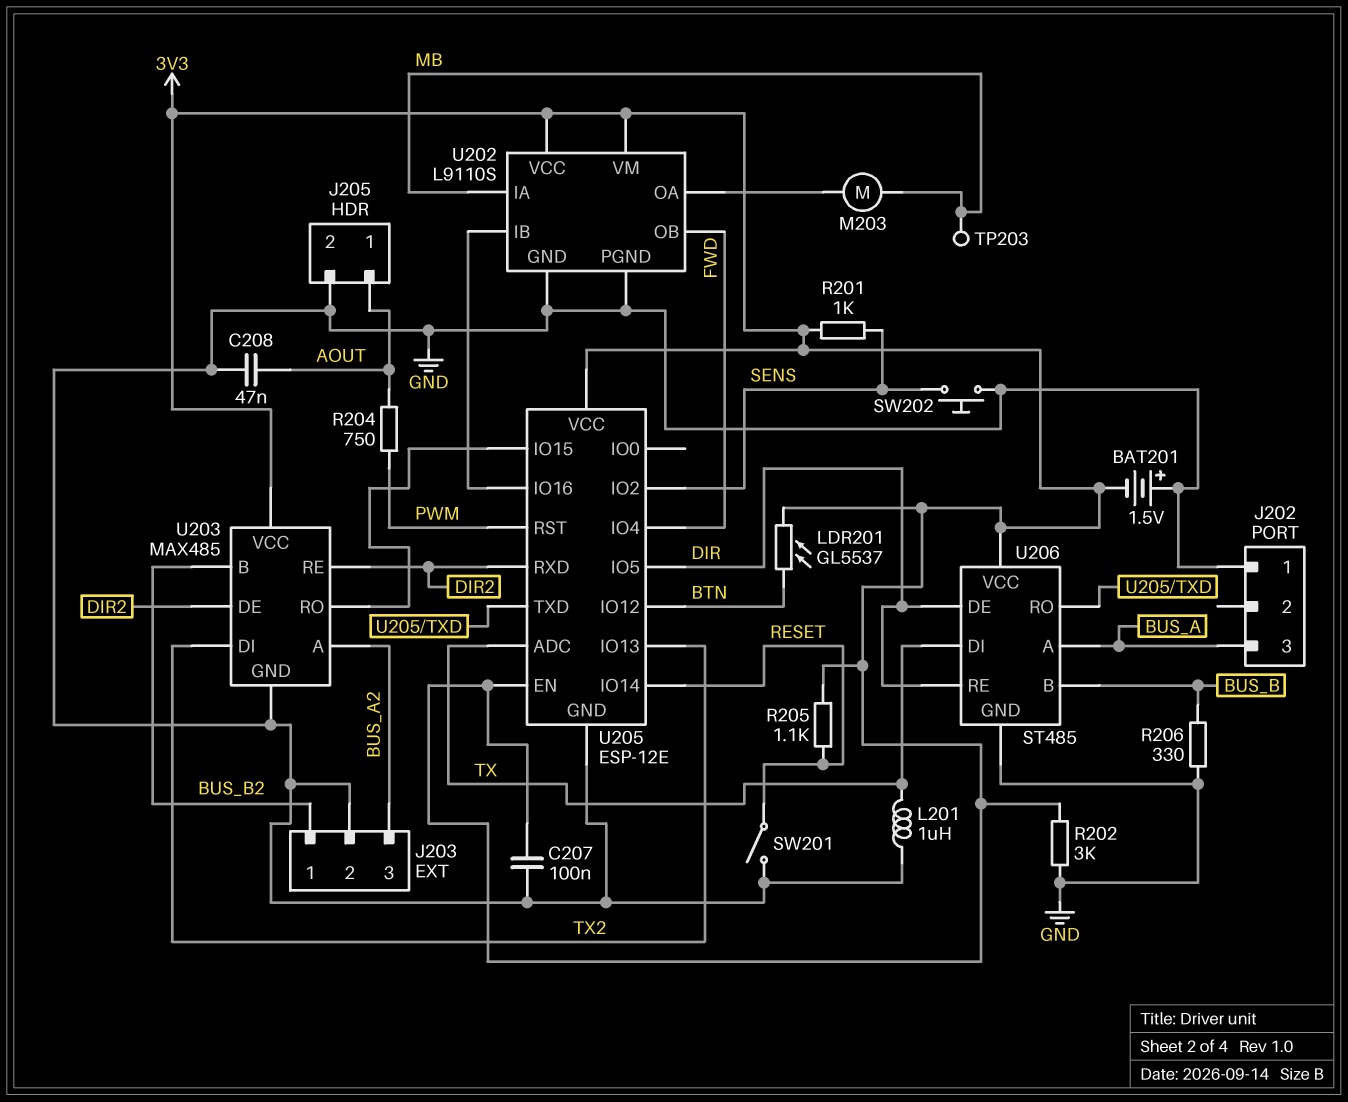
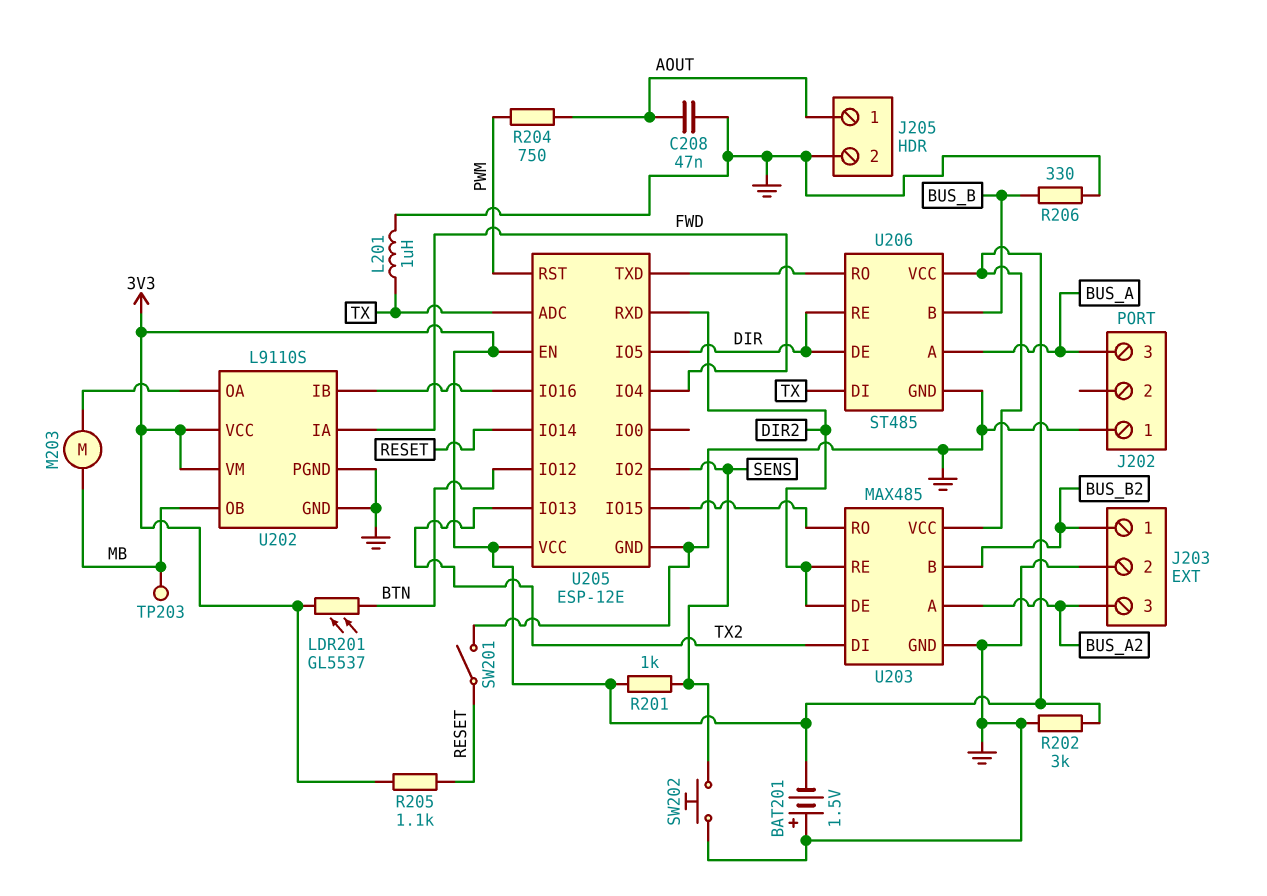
C207: 100nF (3V3, GND) -> none
U202 pin IA: MB -> FWD
U202 pin OB: FWD -> MB

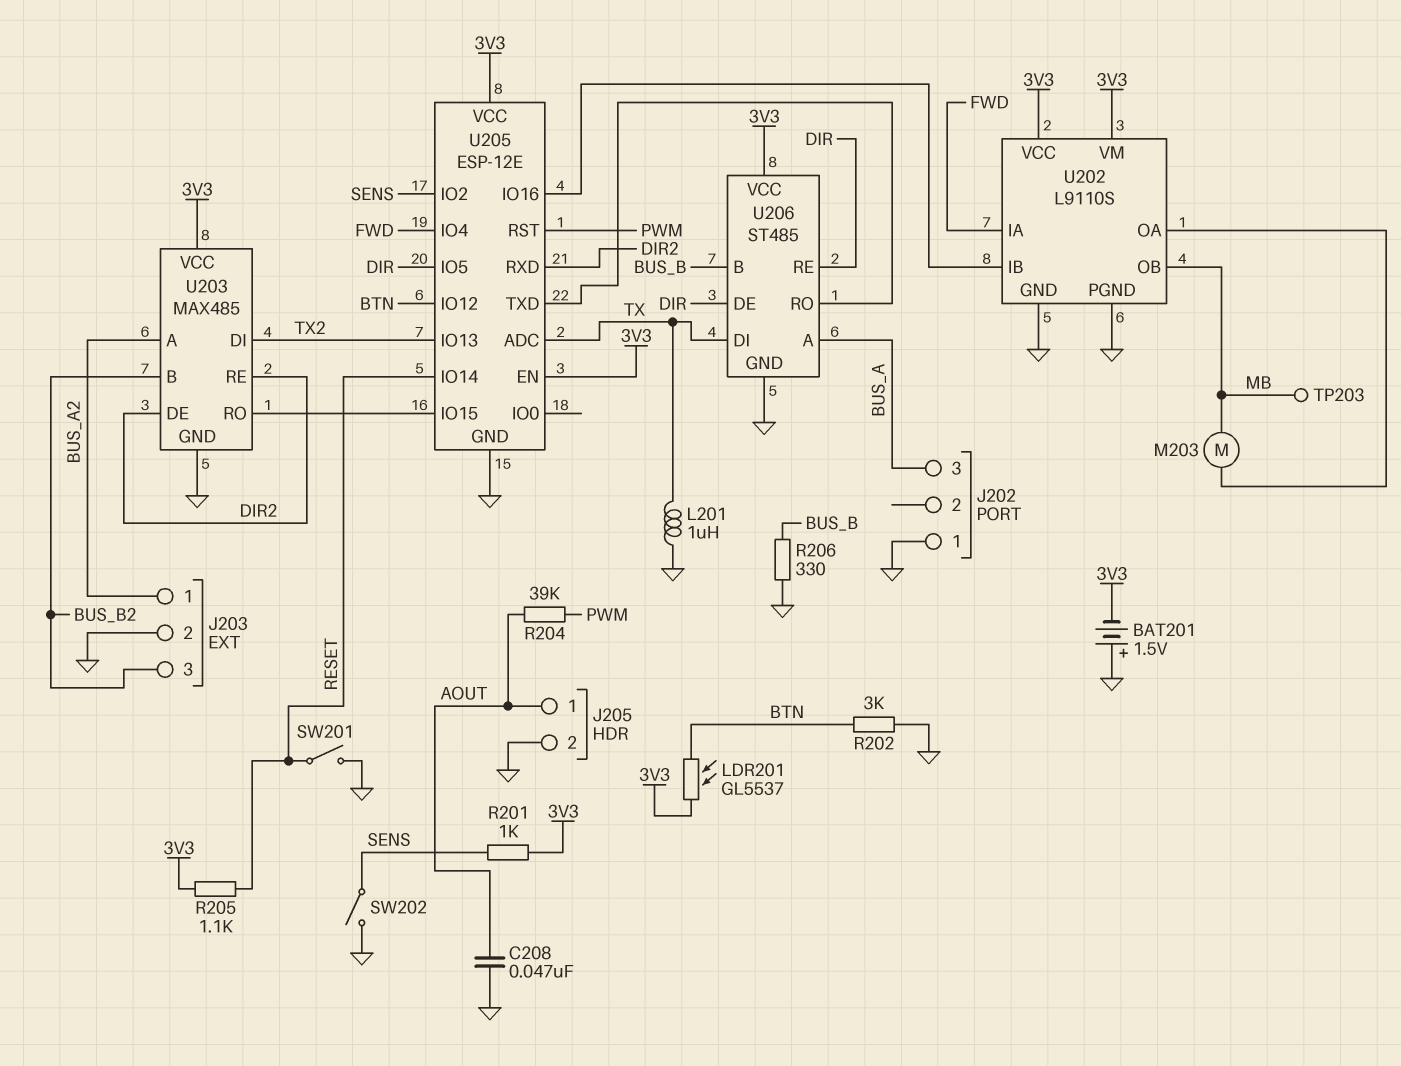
J203 pin 1: BUS_B2 -> BUS_A2
J203 pin 3: BUS_A2 -> BUS_B2
R202: 3k (3V3, GND) -> 3k (BTN, GND)
R204: 750 (AOUT, PWM) -> 39k (AOUT, PWM)
SW202: button (GND, SENS) -> switch (GND, SENS)

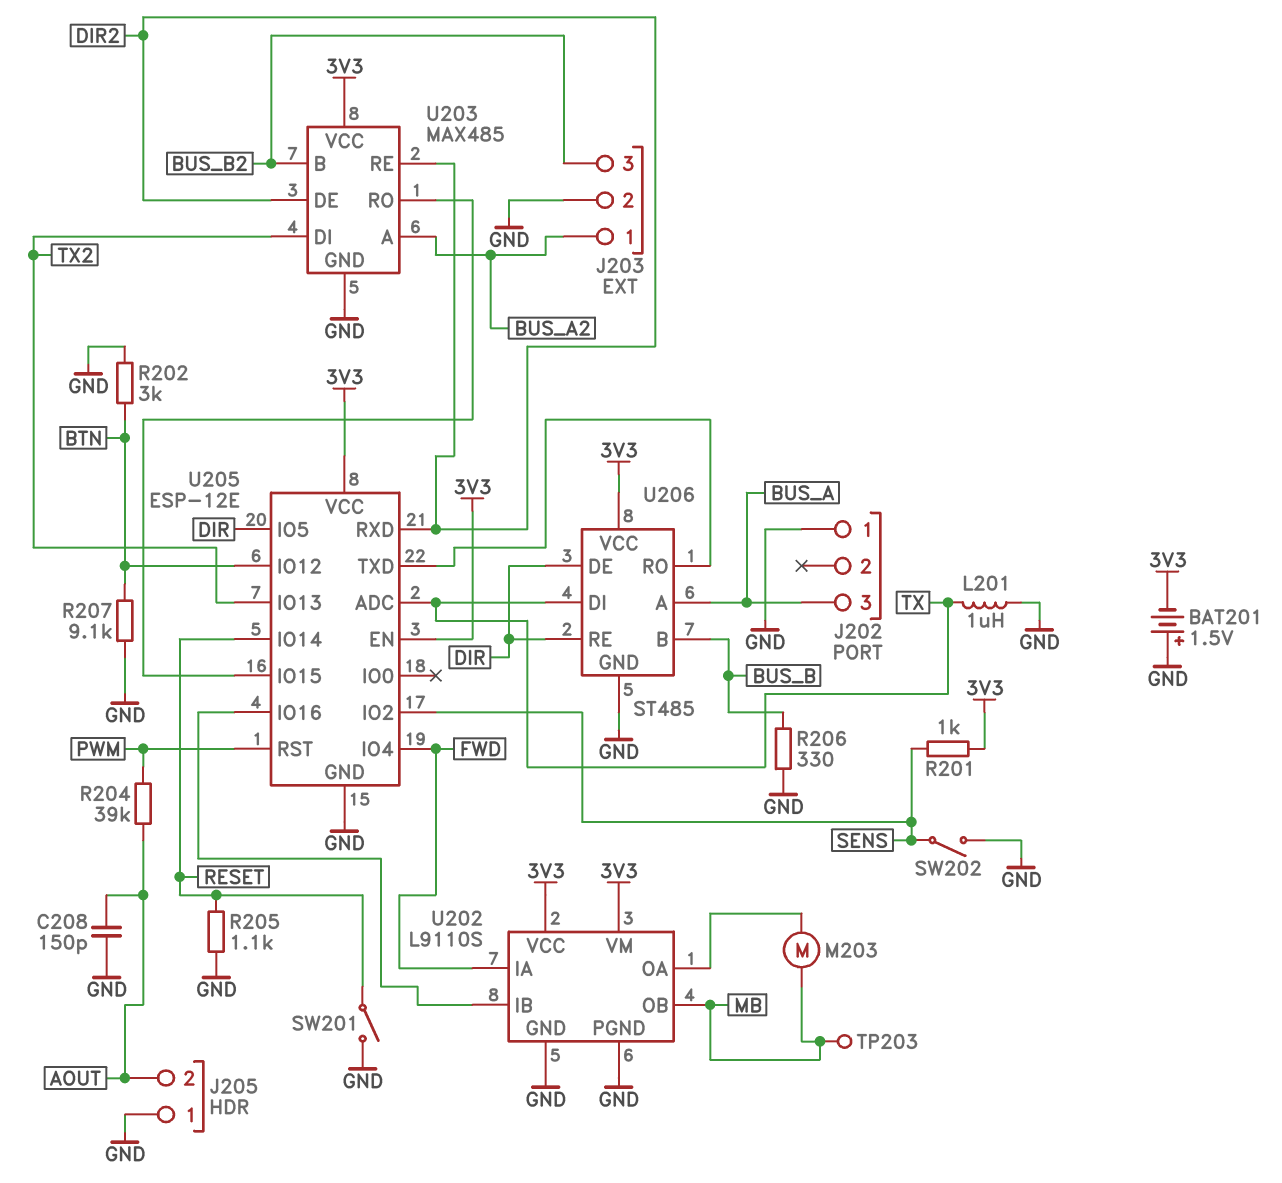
C208: 47nF (AOUT, GND) -> 150pF (AOUT, GND)
J205 pin 1: AOUT -> GND
J205 pin 2: GND -> AOUT
LDR201: GL5537 (3V3, BTN) -> none
R205: 1.1k (3V3, RESET) -> 1.1k (GND, RESET)
R207: none -> 9.1k (BTN, GND)

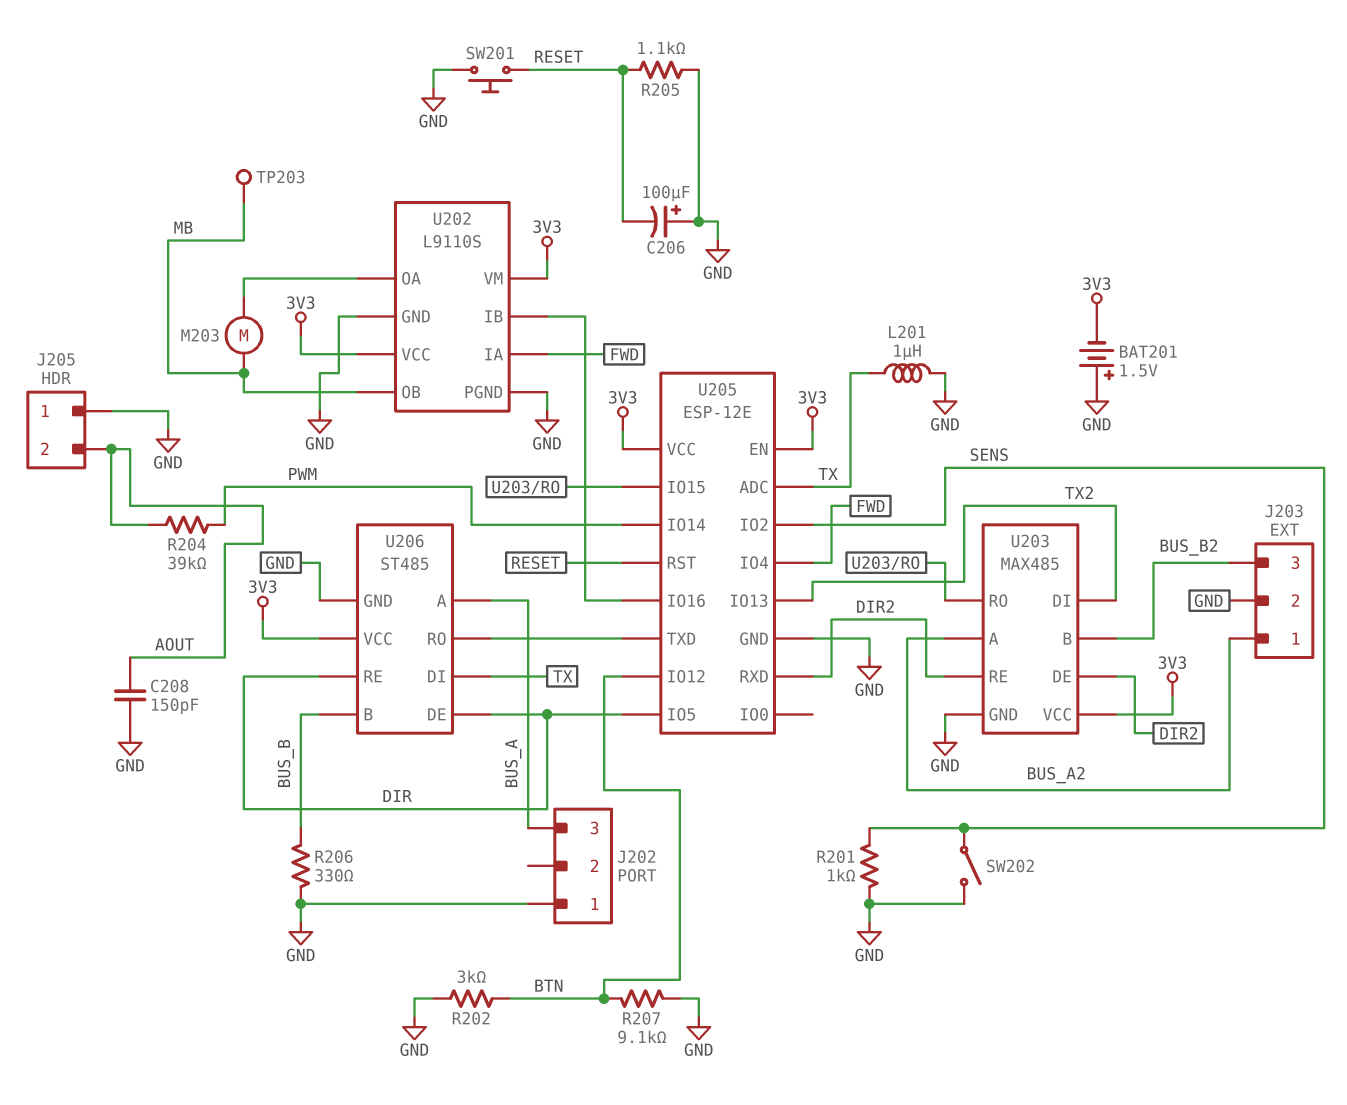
C206: none -> 100uF (plus GND, minus RESET)
R201: 1k (3V3, SENS) -> 1k (GND, SENS)
SW201: switch (GND, RESET) -> button (GND, RESET)
U205 pin IO14: RESET -> PWM
U205 pin RST: PWM -> RESET

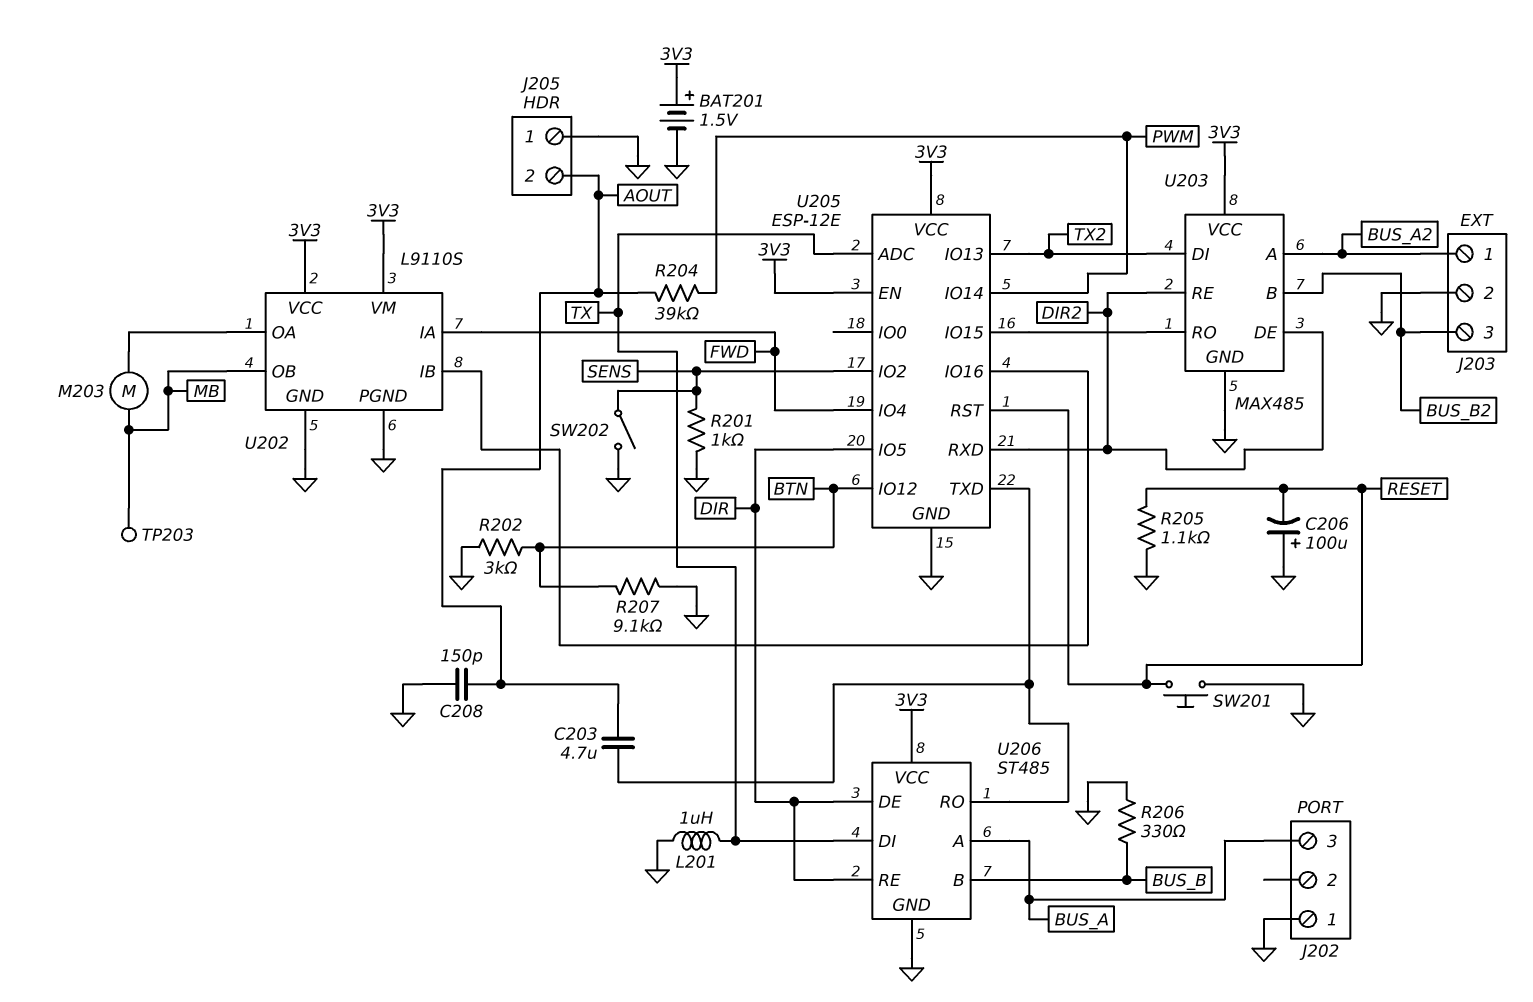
BAT201: 1.5V (plus GND, minus 3V3) -> 1.5V (plus 3V3, minus GND)
C203: none -> 4.7uF (AOUT, U205/TXD)

